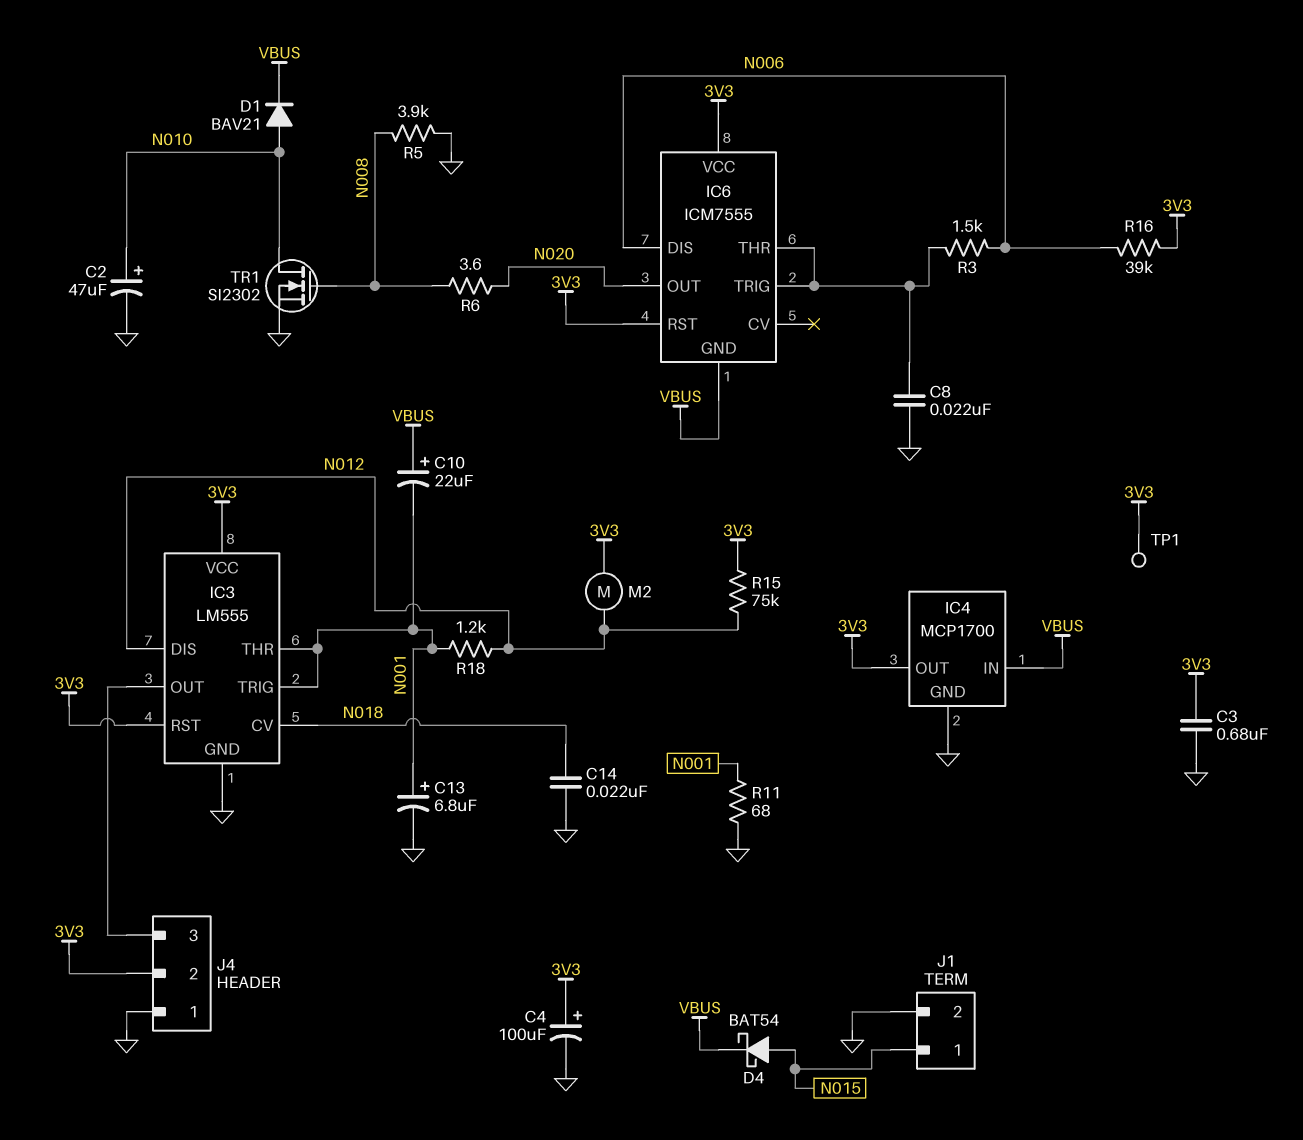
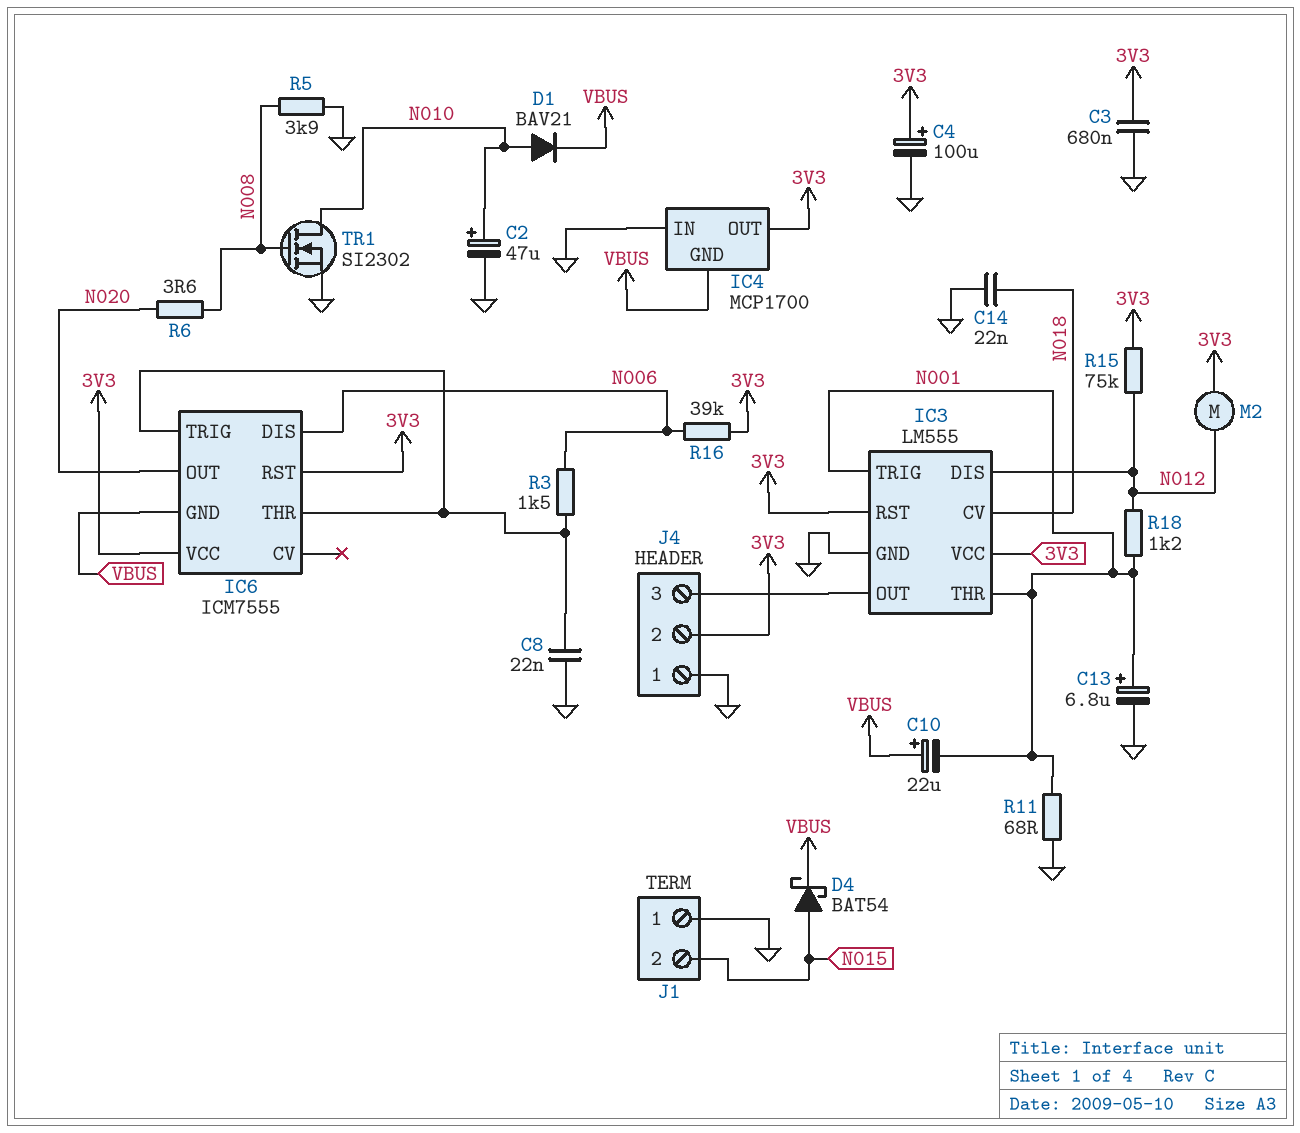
IC4 pin GND: GND -> VBUS
IC4 pin IN: VBUS -> GND
J1 pin 1: N015 -> GND
J1 pin 2: GND -> N015
TP1: test point (3V3) -> none

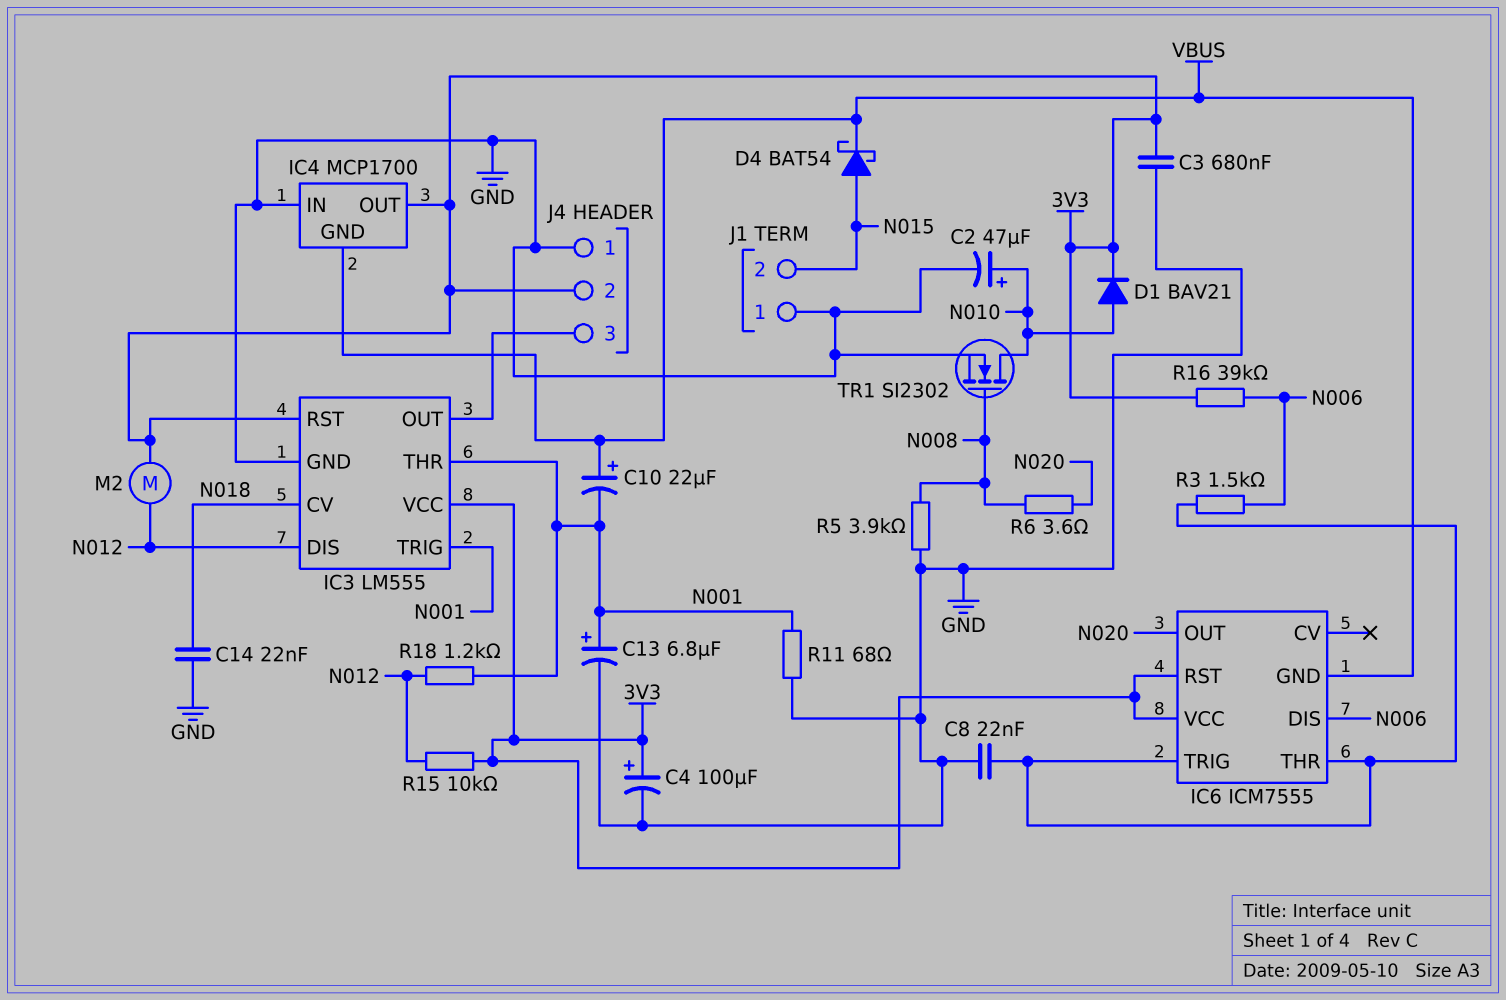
D1: diode BAV21 (A N010, K VBUS) -> diode BAV21 (A N010, K 3V3)
R15: 75k (3V3, N012) -> 10k (3V3, N012)

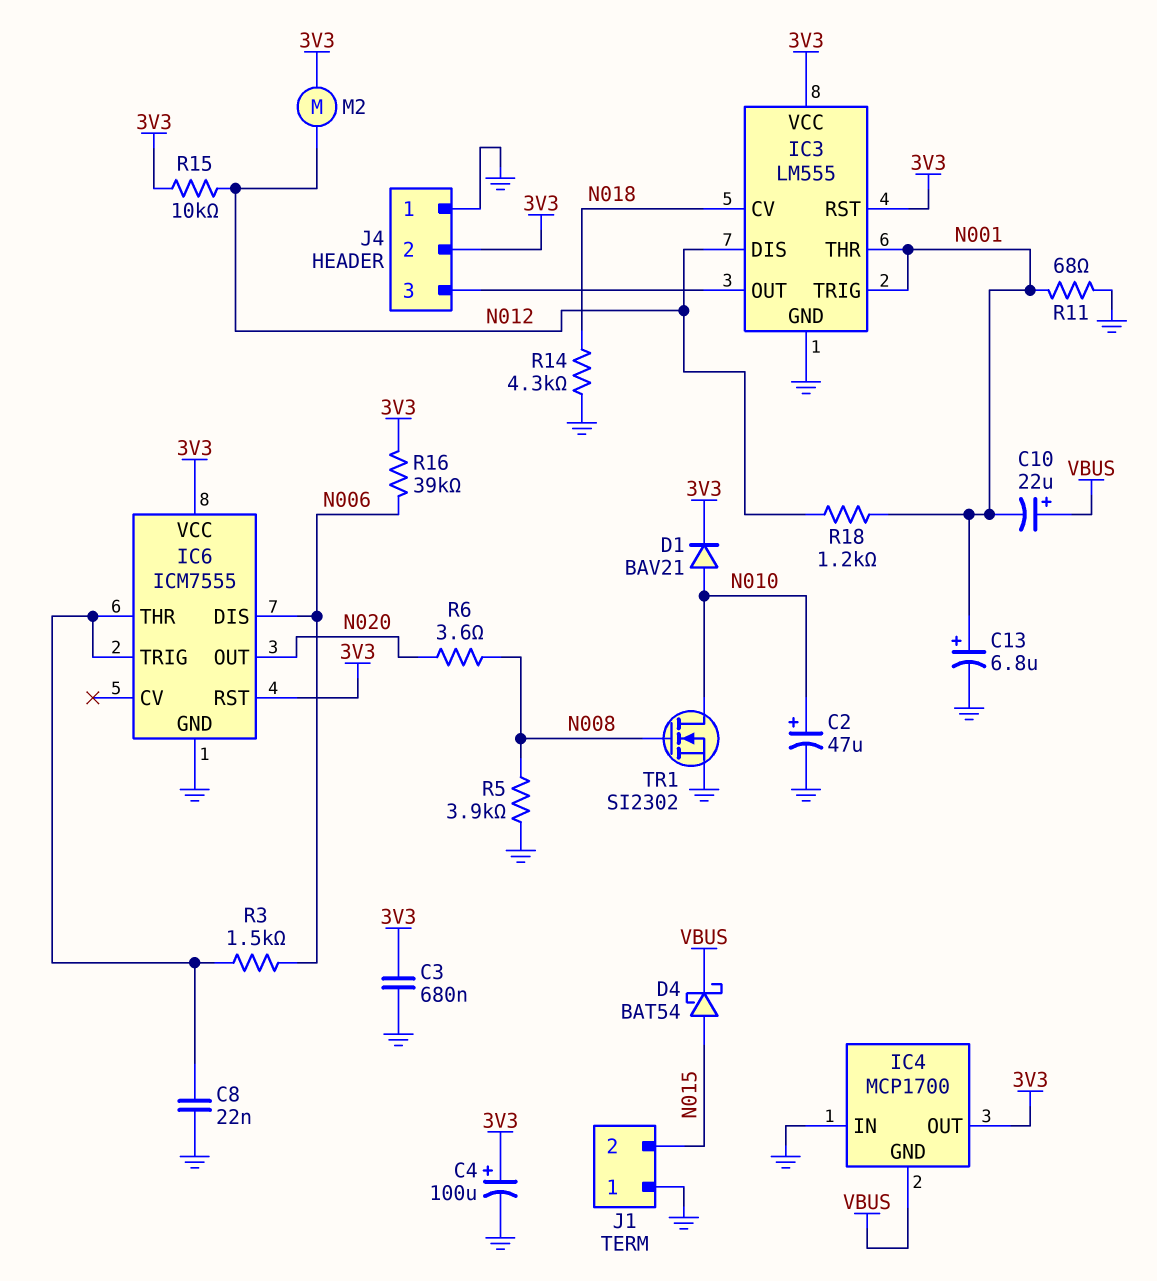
C14: 22nF (GND, N018) -> none
IC6 pin GND: VBUS -> GND
R14: none -> 4.3k (GND, N018)

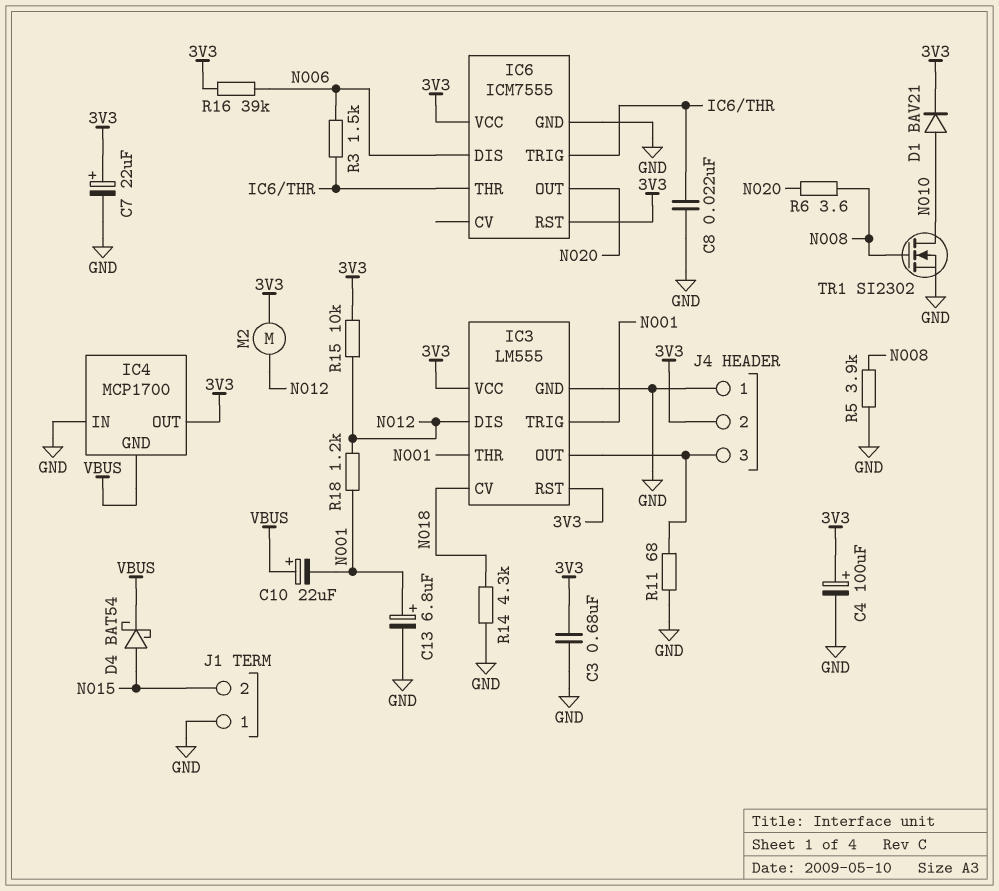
C2: 47uF (plus N010, minus GND) -> none
C7: none -> 22uF (plus 3V3, minus GND)
R11: 68 (GND, N001) -> 68 (GND, IC3/OUT)

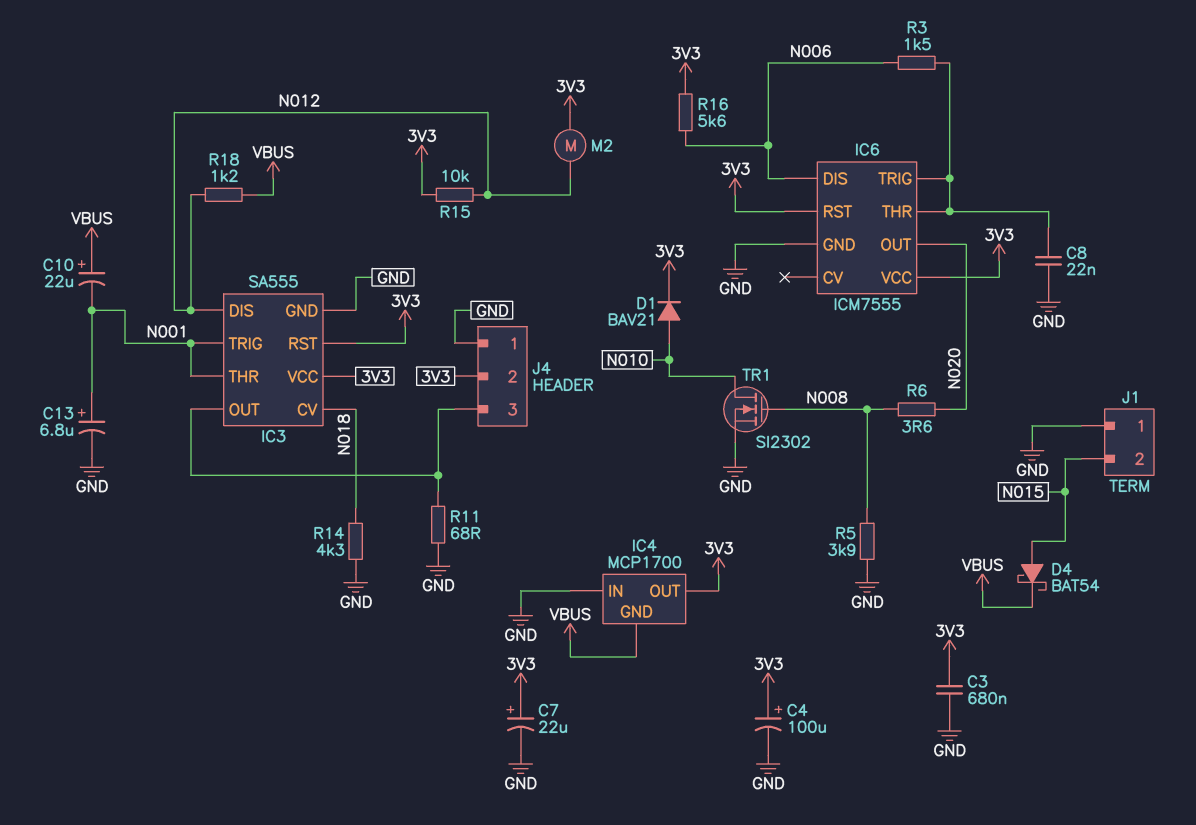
IC3: LM555 -> SA555
R16: 39k (3V3, N006) -> 5.6k (3V3, N006)
R18: 1.2k (N001, N012) -> 1.2k (N012, VBUS)

